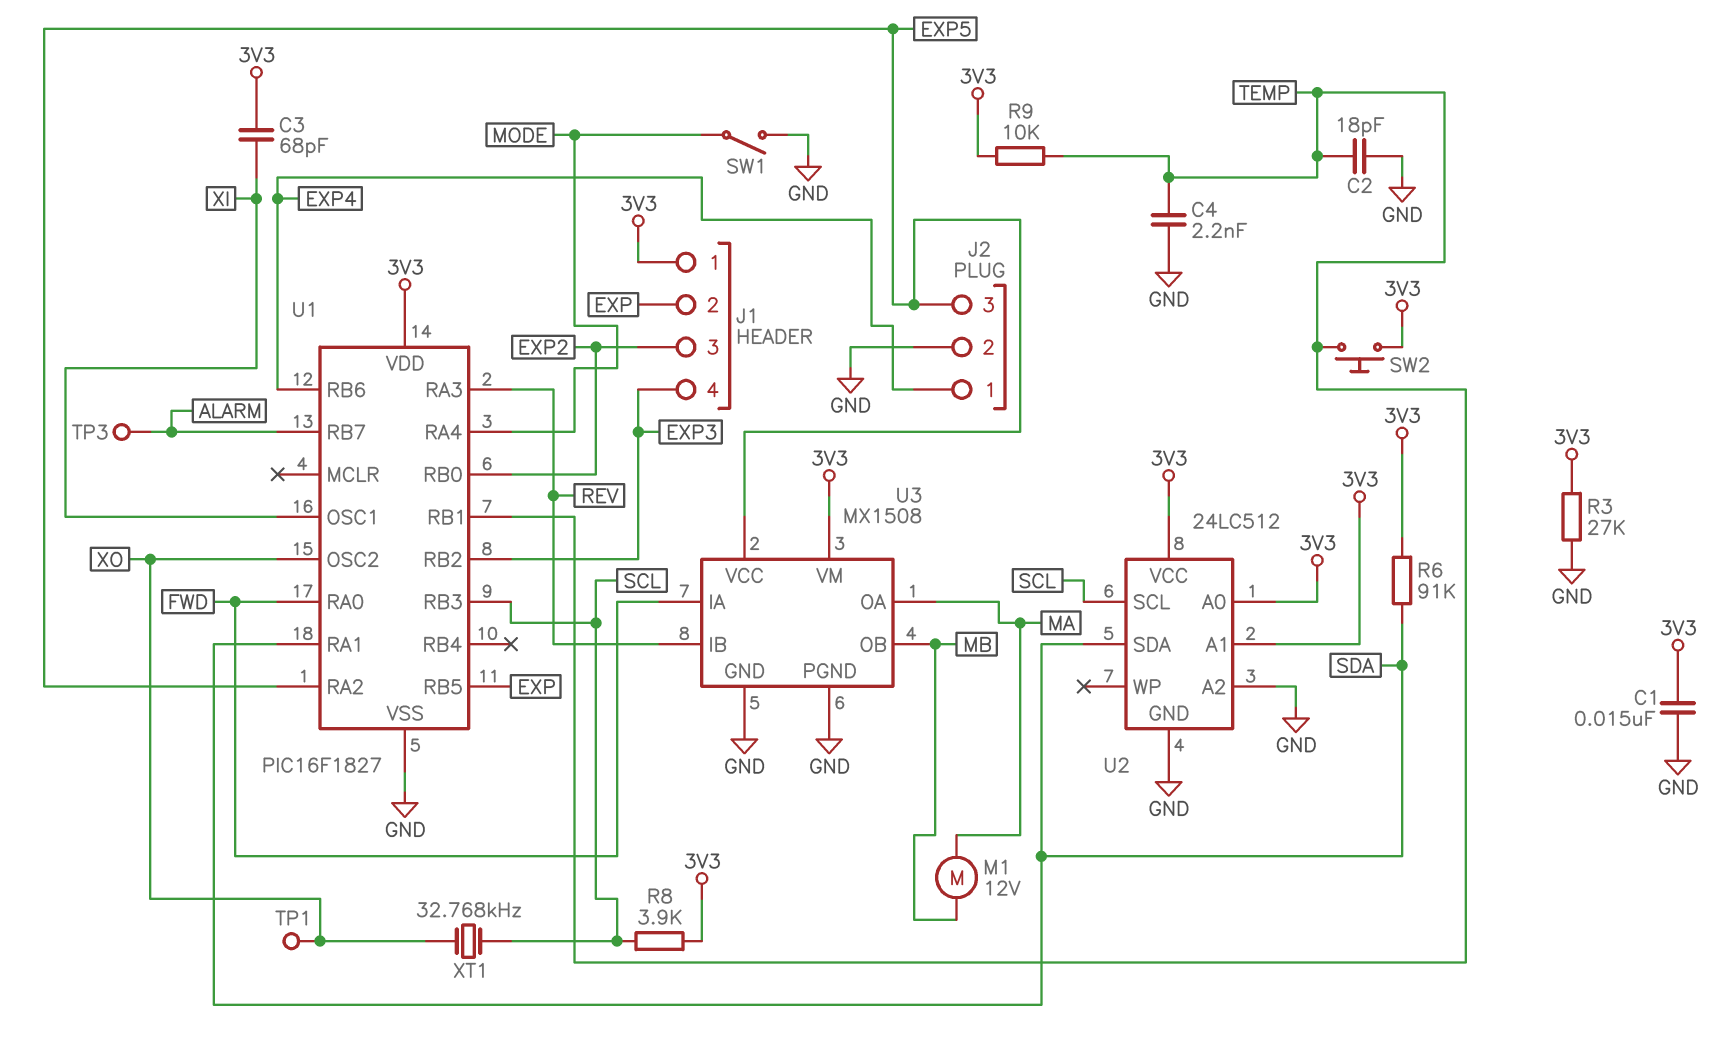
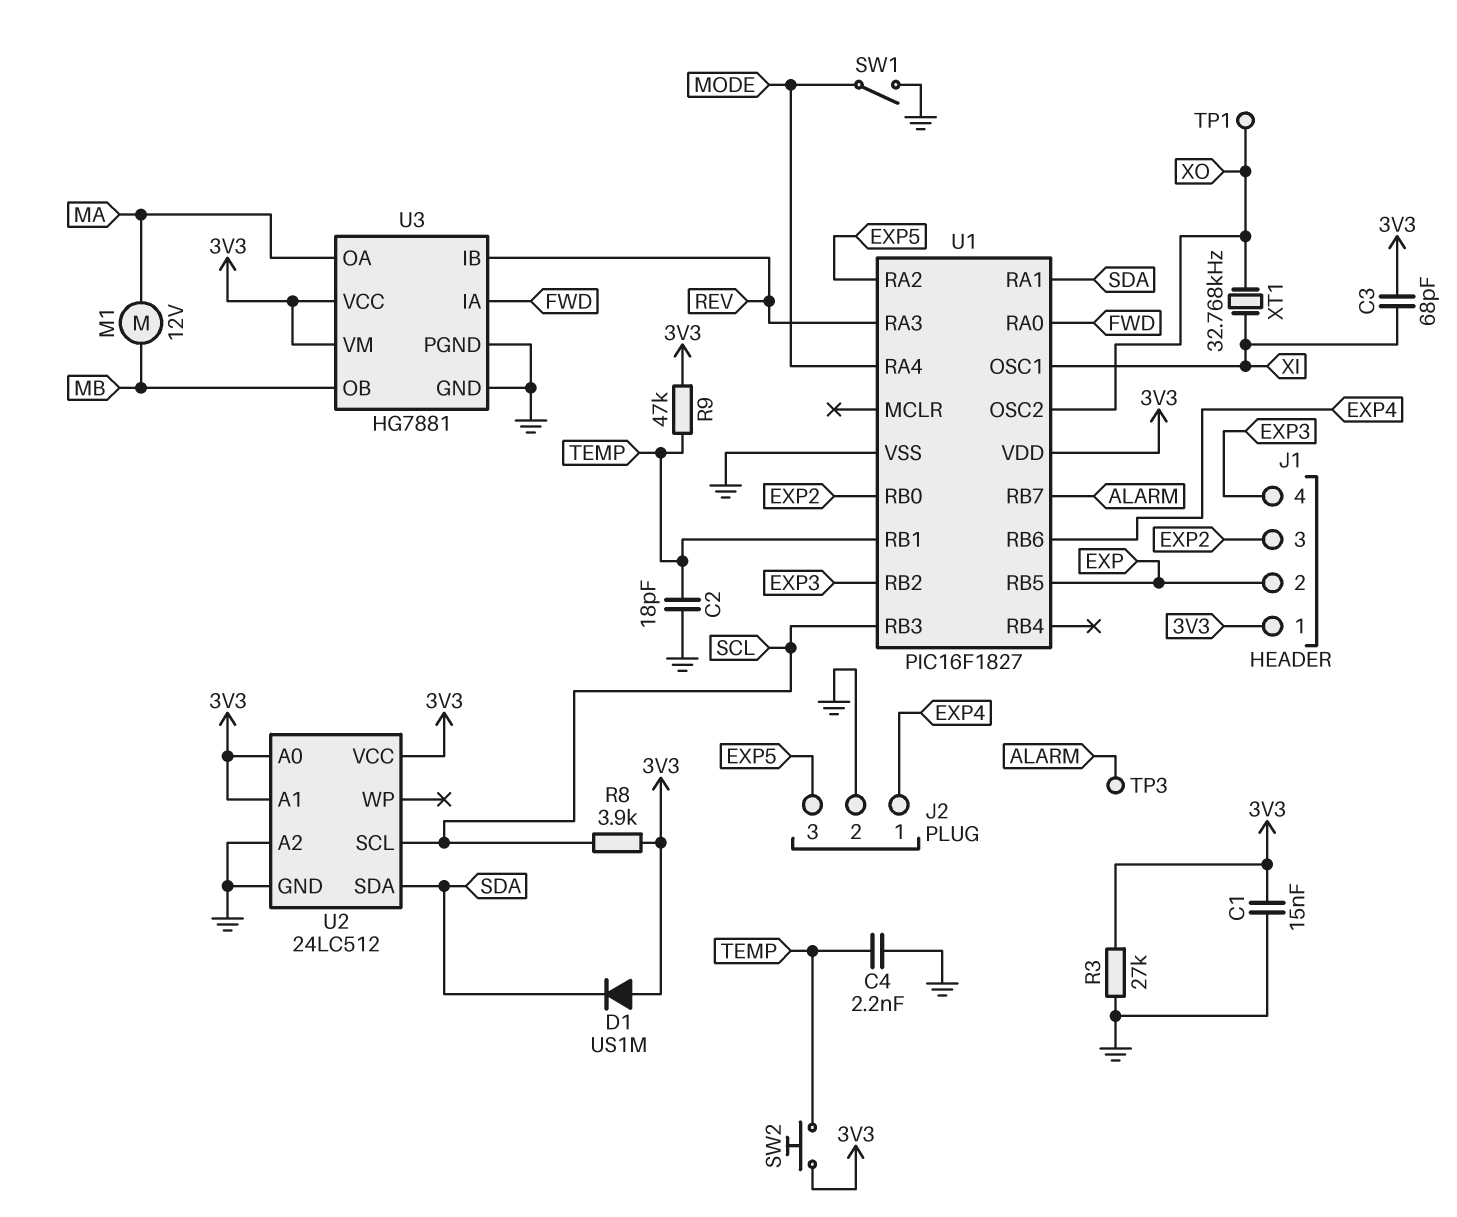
D1: none -> diode US1M (A 3V3, K SDA)
R6: 91k (3V3, SDA) -> none
R9: 10k (3V3, TEMP) -> 47k (3V3, TEMP)
U3: MX1508 -> HG7881
U3 pin VCC: EXP5 -> 3V3
XT1: 32.768kHz (SCL, XO) -> 32.768kHz (XI, XO)

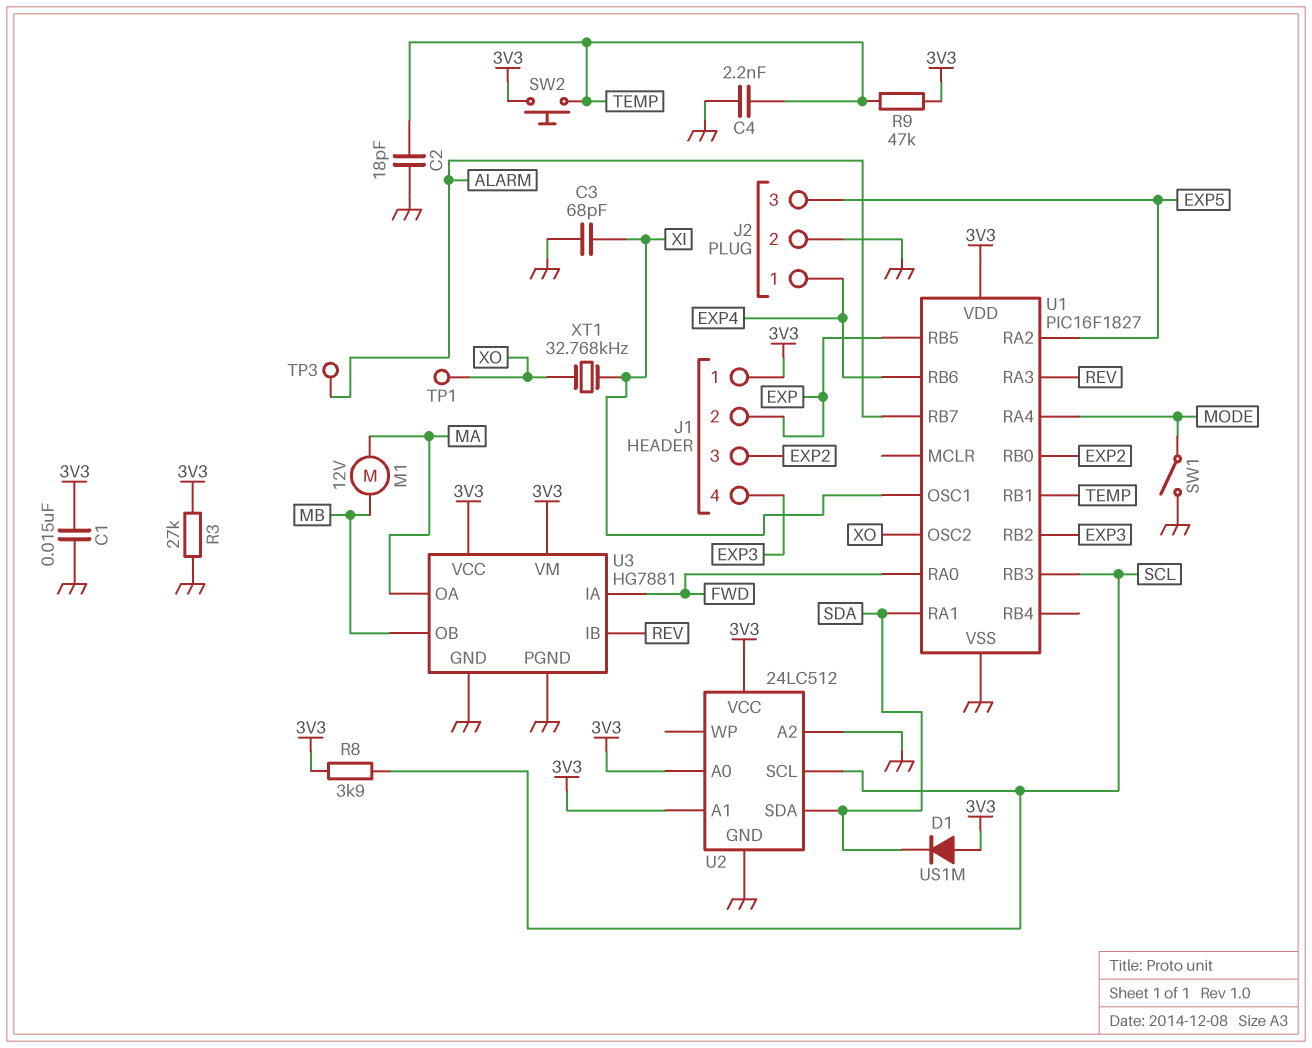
C3: 68pF (3V3, XI) -> 68pF (GND, XI)

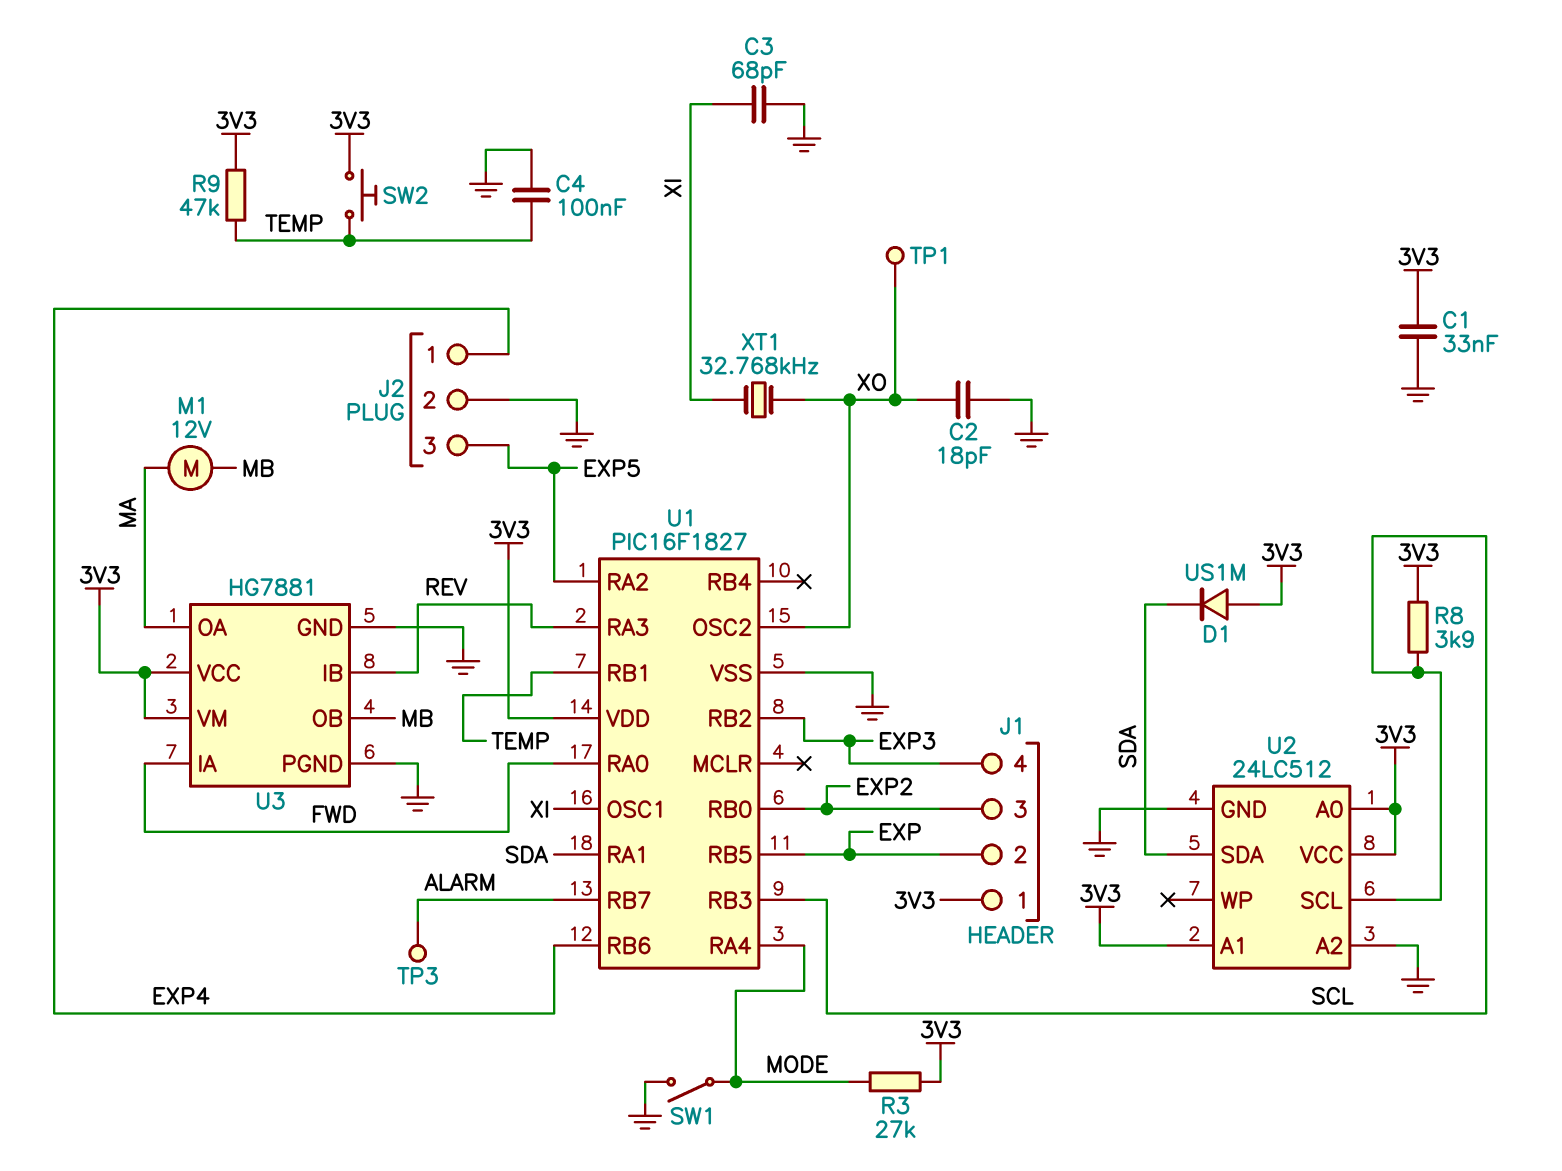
C1: 15nF (3V3, GND) -> 33nF (3V3, GND)
C2: 18pF (GND, TEMP) -> 18pF (GND, XO)
C4: 2.2nF (GND, TEMP) -> 100nF (GND, TEMP)
R3: 27k (3V3, GND) -> 27k (3V3, MODE)

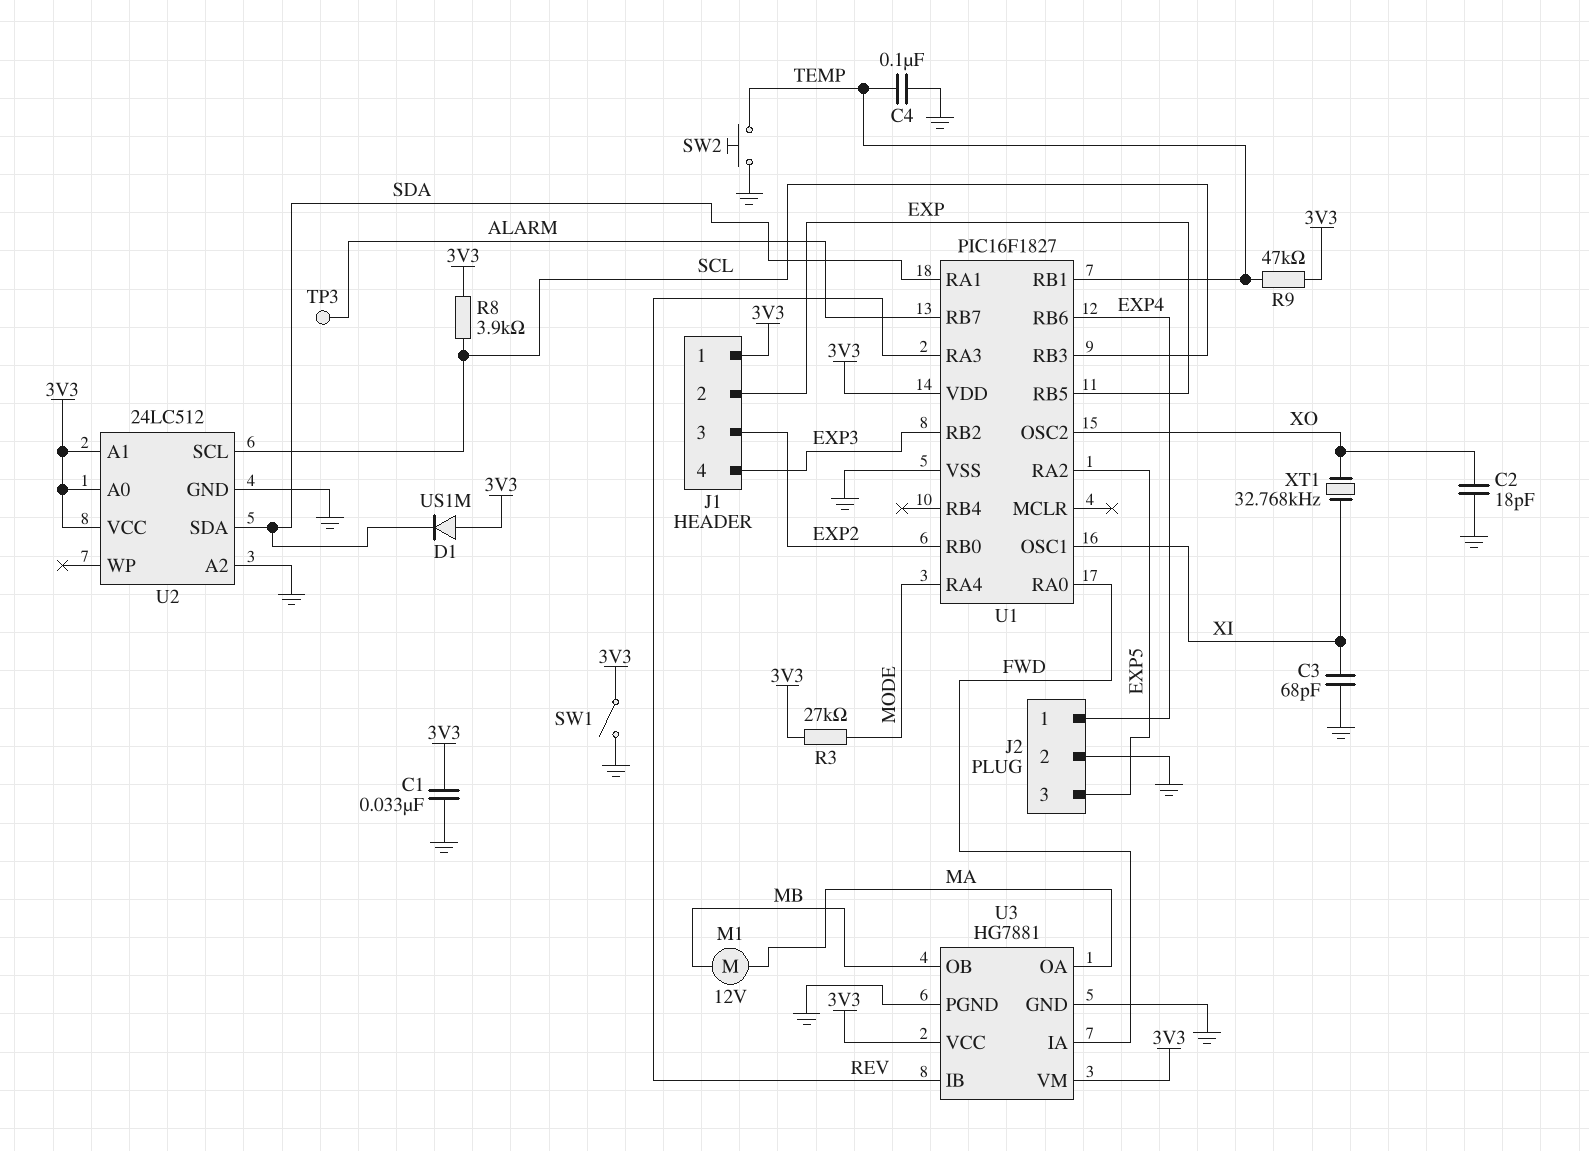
SW1: switch (GND, MODE) -> switch (3V3, GND)
SW2: button (3V3, TEMP) -> button (GND, TEMP)
TP1: test point (XO) -> none

